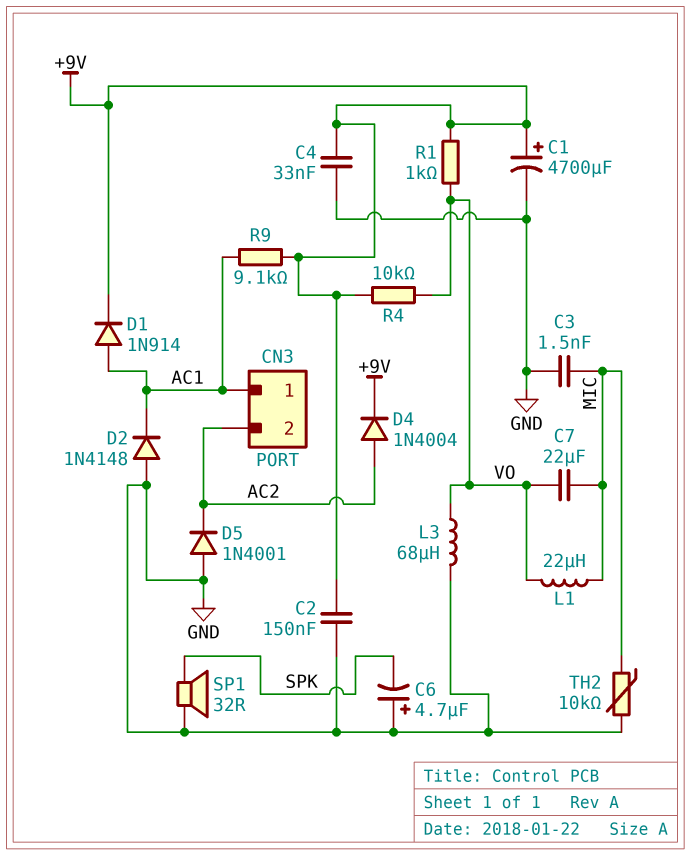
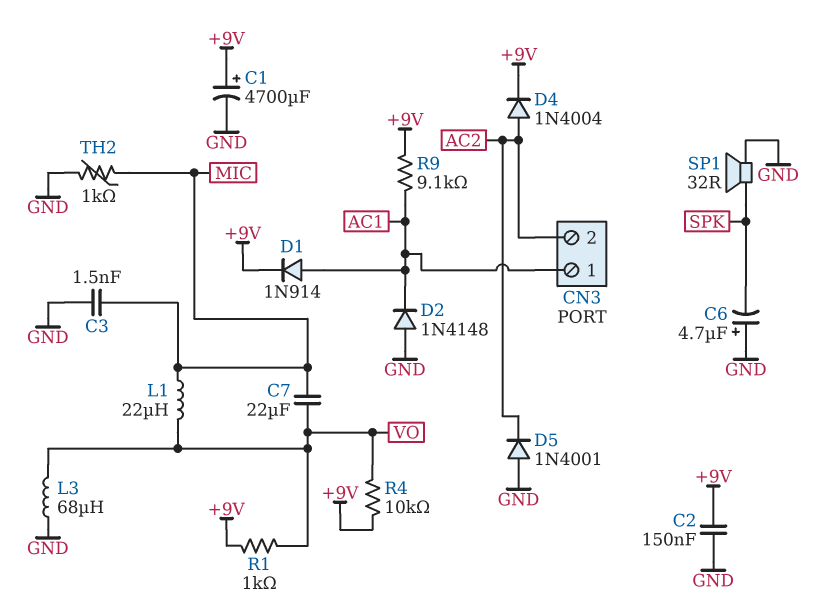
C4: 33nF (+9V, GND) -> none
TH2: 10k (GND, MIC) -> 1k (GND, MIC)

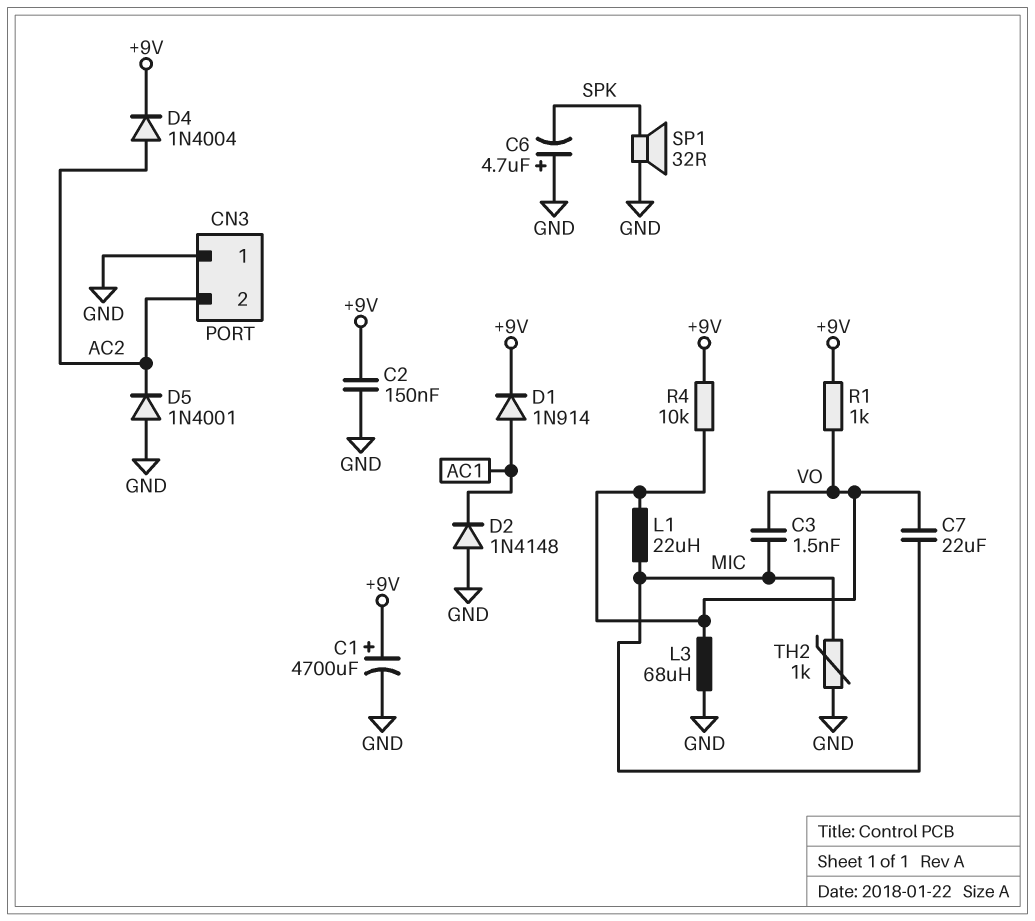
C3: 1.5nF (GND, MIC) -> 1.5nF (MIC, VO)
CN3 pin 1: AC1 -> GND
R9: 9.1k (+9V, AC1) -> none

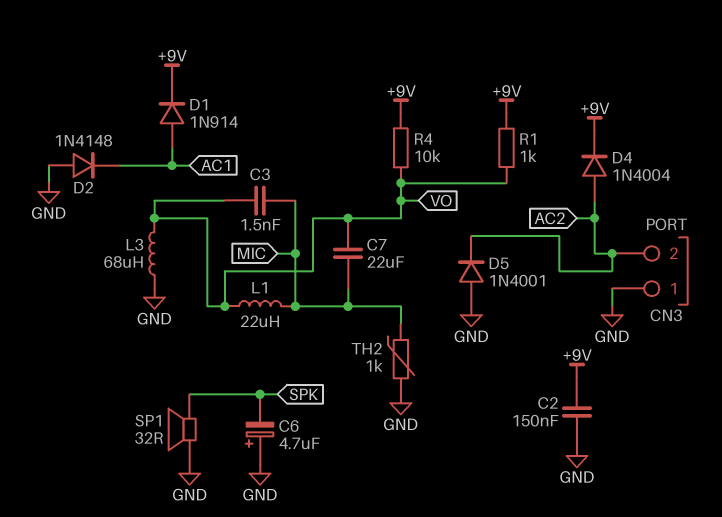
C1: 4700uF (plus +9V, minus GND) -> none

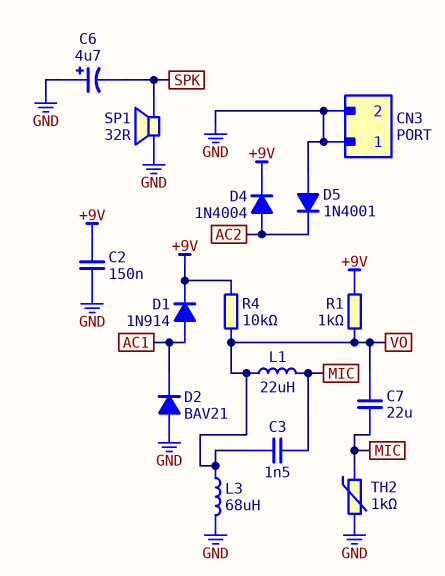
CN3 pin 2: AC2 -> GND
D2: diode 1N4148 (A GND, K AC1) -> diode BAV21 (A GND, K AC1)

